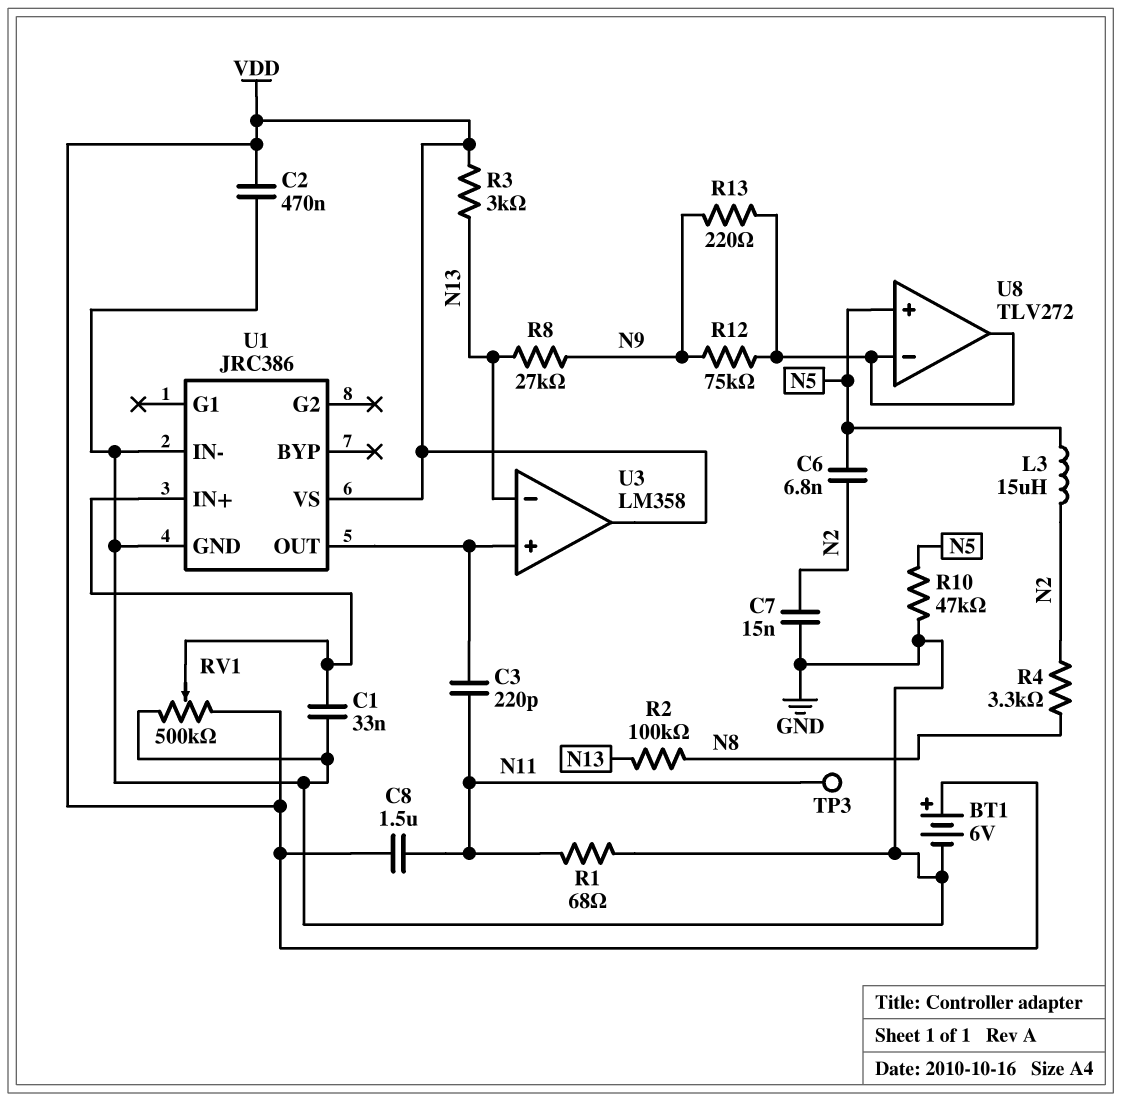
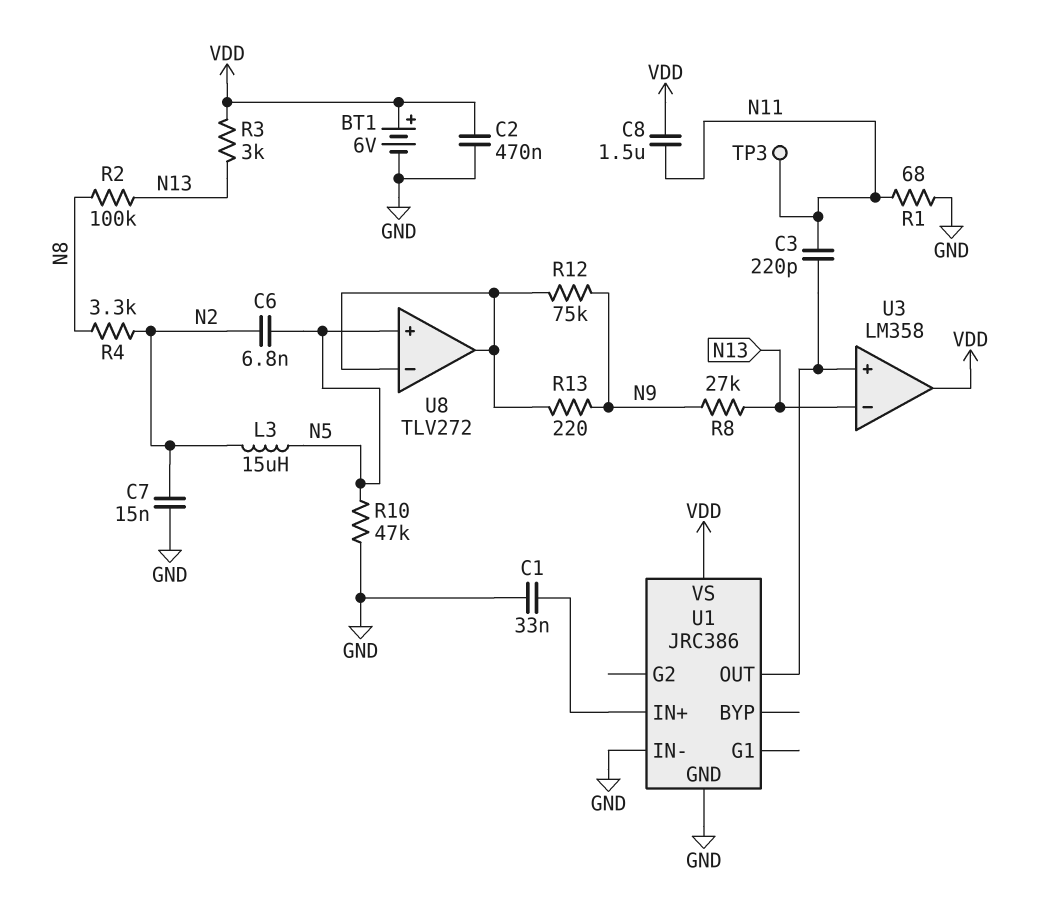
RV1: 500k (GND, VDD, wiper U1/IN+) -> none

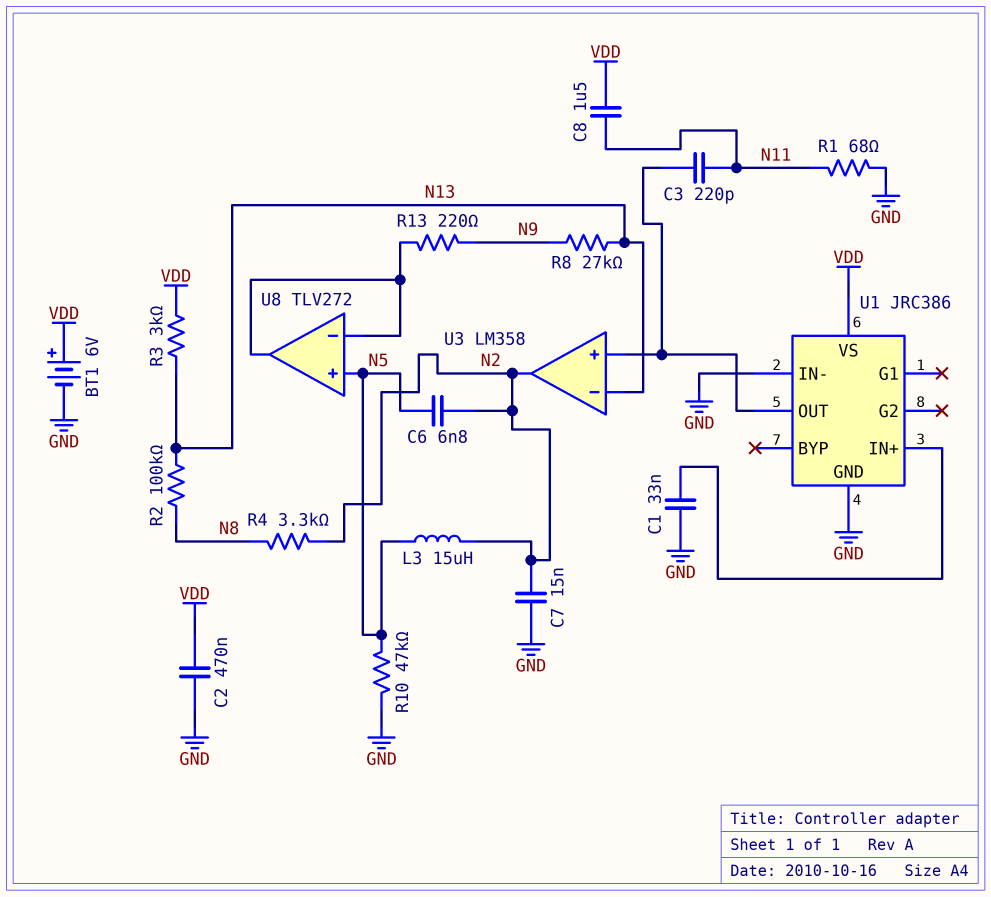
R12: 75k (N9, U8/in-) -> none
TP3: test point (N11) -> none
U3 pin out: VDD -> N2

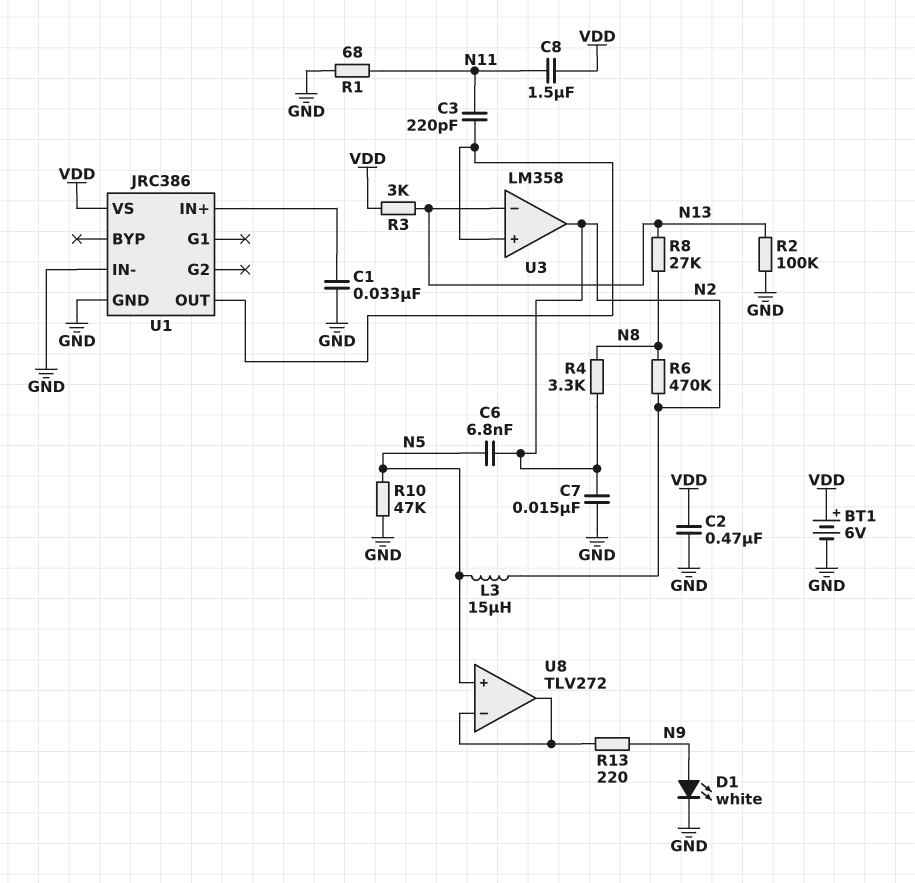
D1: none -> LED white (A N9, K GND)
R2: 100k (N8, N13) -> 100k (GND, N13)
R6: none -> 470k (N2, N8)
R8: 27k (N9, N13) -> 27k (N8, N13)

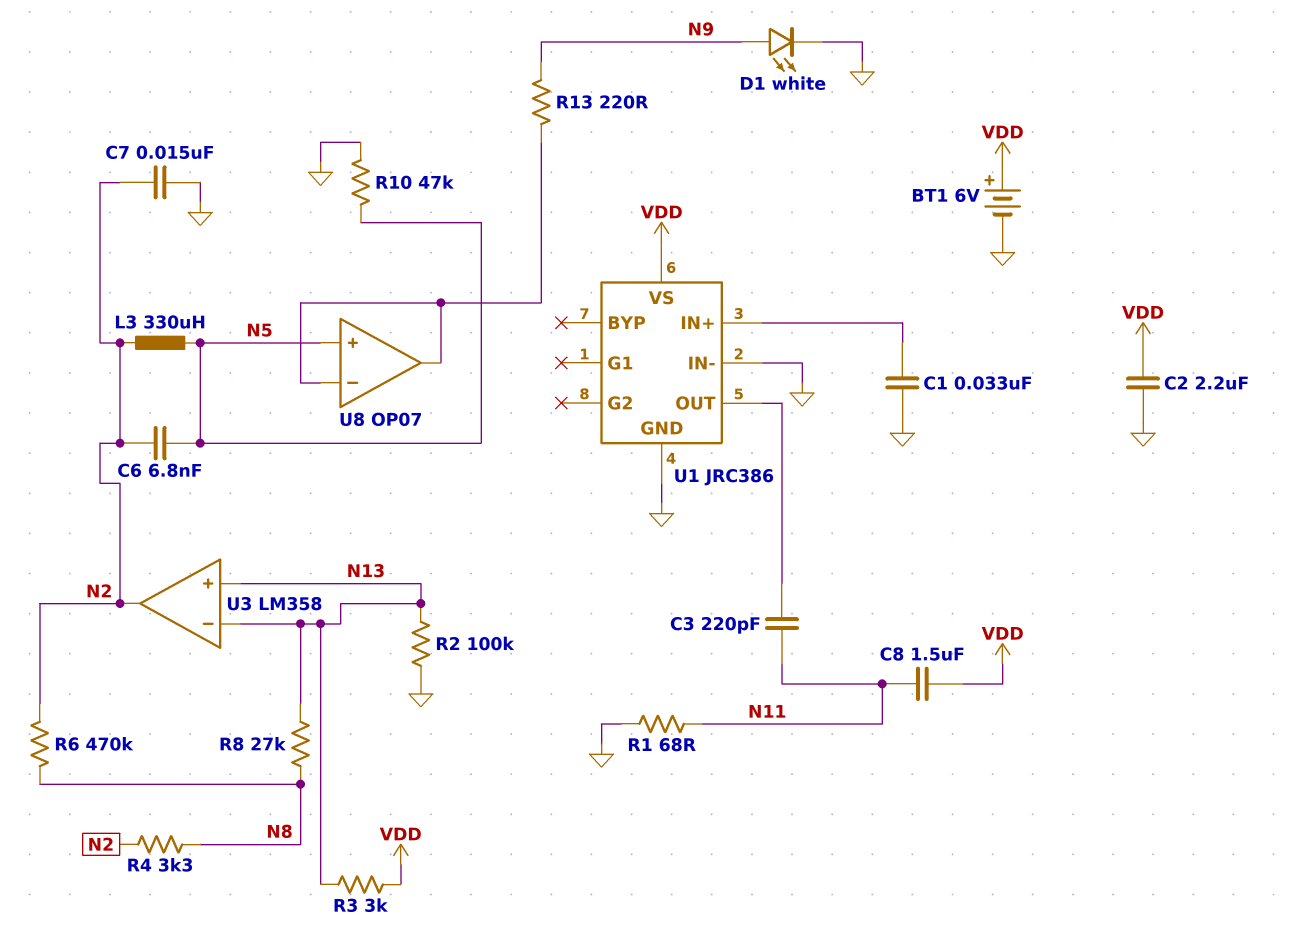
C2: 470nF (GND, VDD) -> 2.2uF (GND, VDD)
L3: 15uH (N2, N5) -> 330uH (N2, N5)
U3 pin in+: U1/OUT -> N13
U8: TLV272 -> OP07

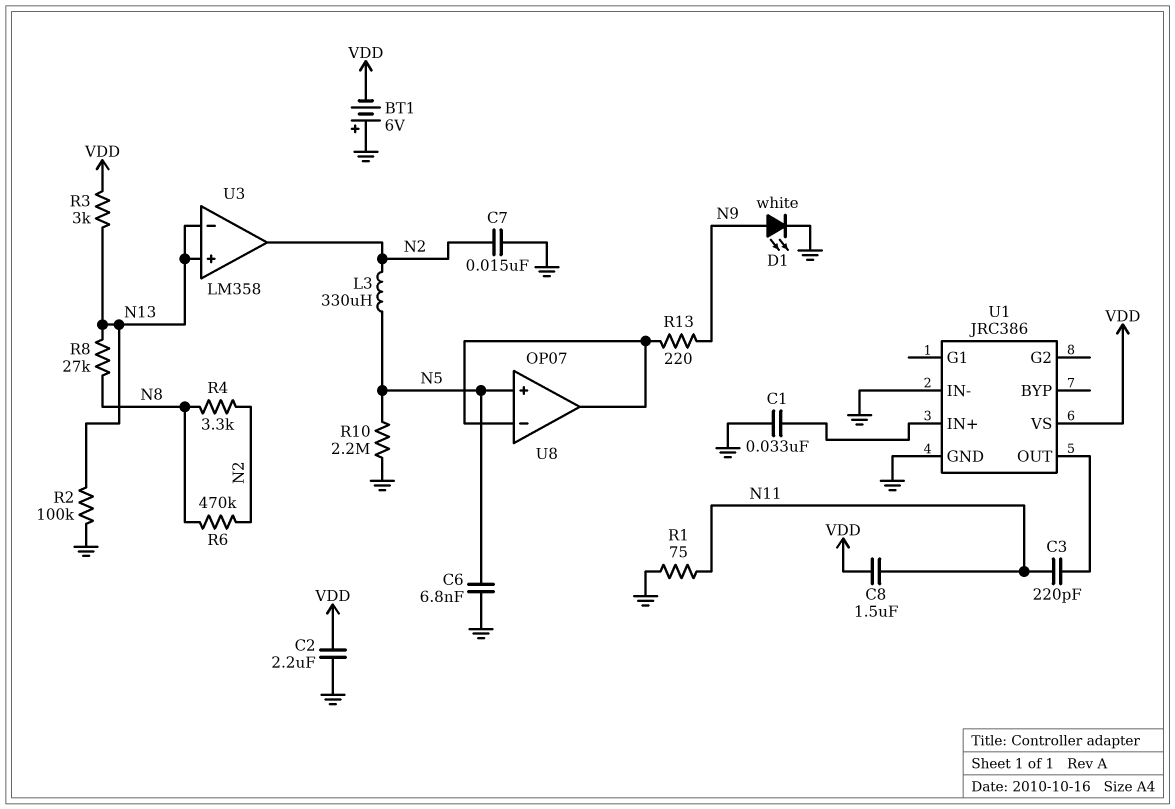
BT1: 6V (plus VDD, minus GND) -> 6V (plus GND, minus VDD)
C6: 6.8nF (N2, N5) -> 6.8nF (GND, N5)
R1: 68 (GND, N11) -> 75 (GND, N11)
R10: 47k (GND, N5) -> 2.2M (GND, N5)

